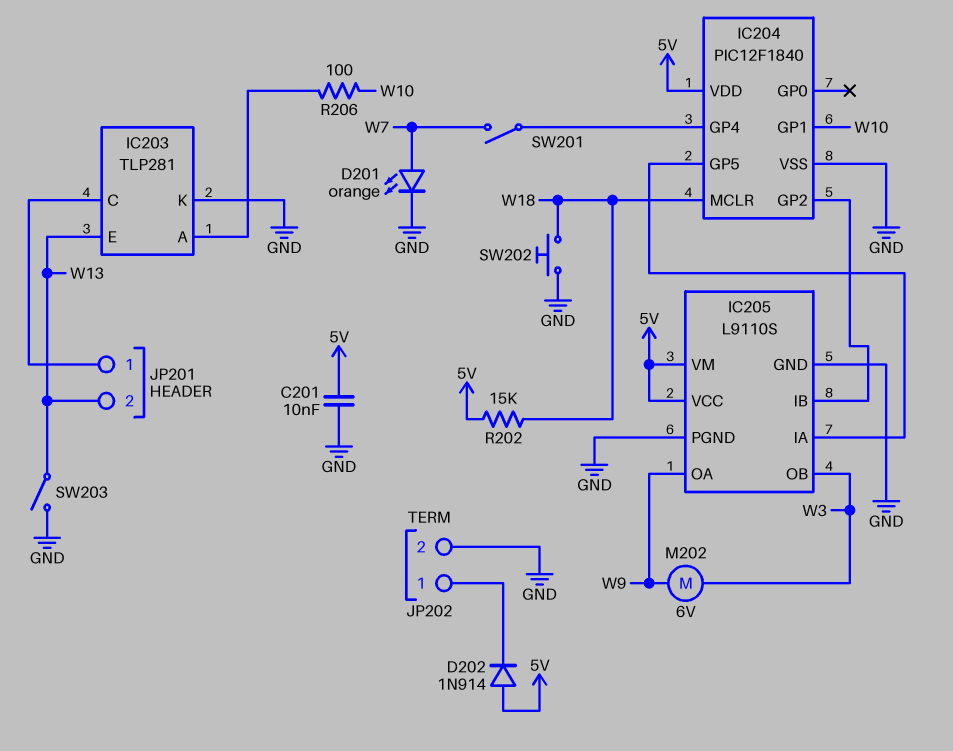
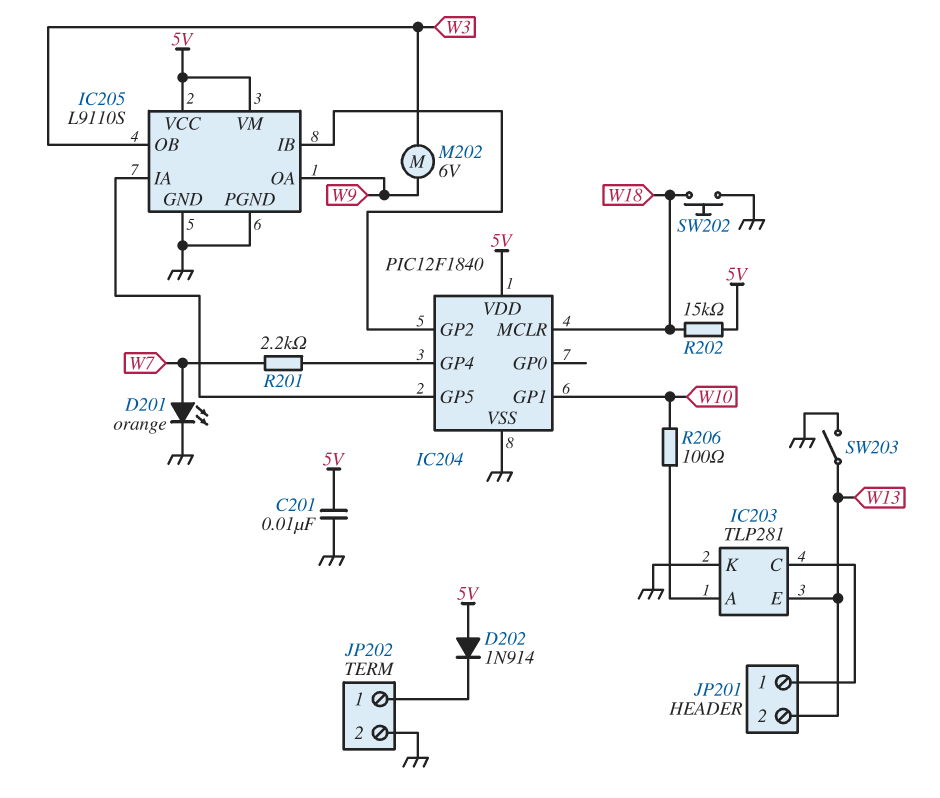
R201: none -> 2.2k (IC204/GP4, W7)
SW201: switch (IC204/GP4, W7) -> none

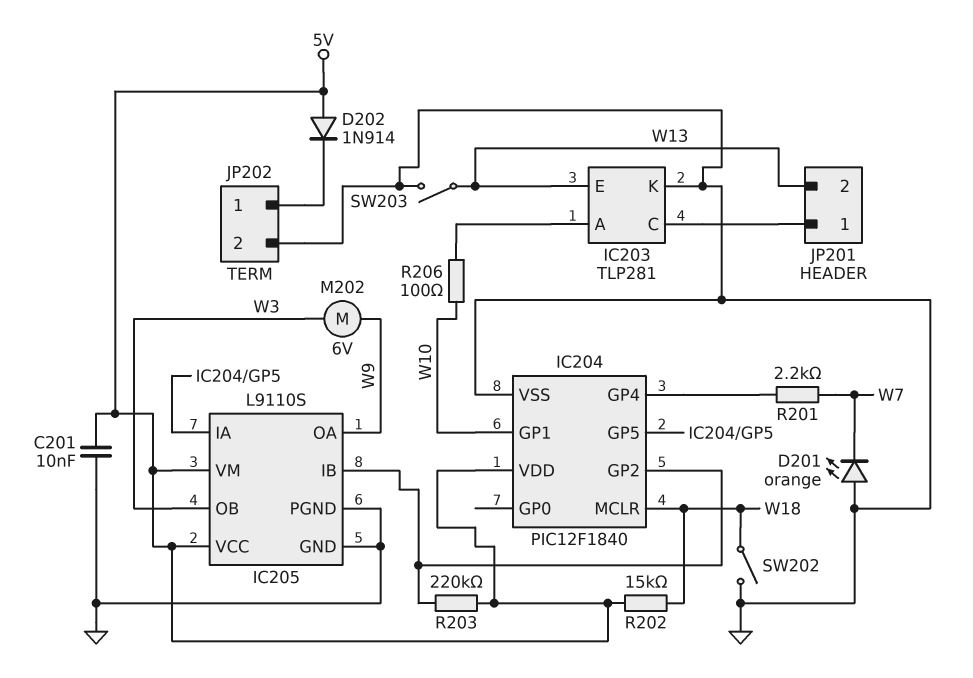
D201: LED orange (A W7, K GND) -> LED orange (A GND, K W7)
R203: none -> 220k (5V, IC204/GP2)
SW202: button (GND, W18) -> switch (GND, W18)

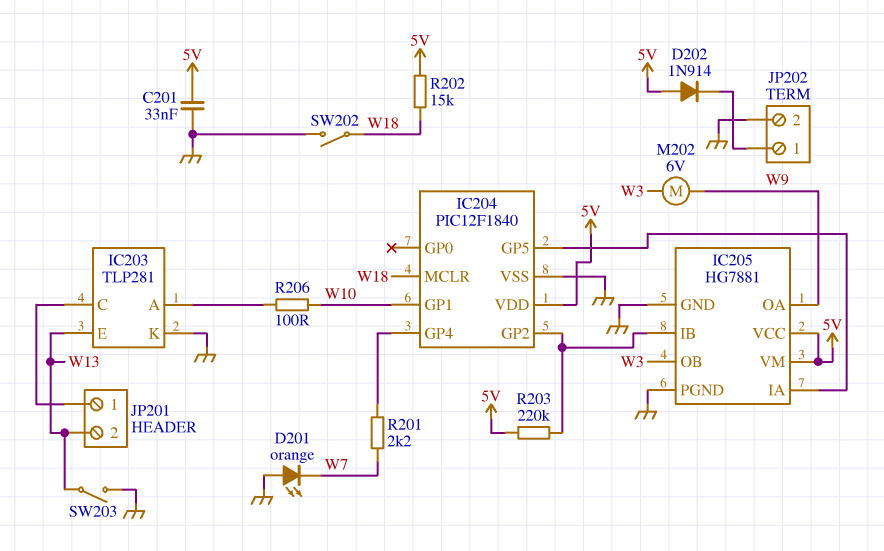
C201: 10nF (5V, GND) -> 33nF (5V, GND)
IC205: L9110S -> HG7881

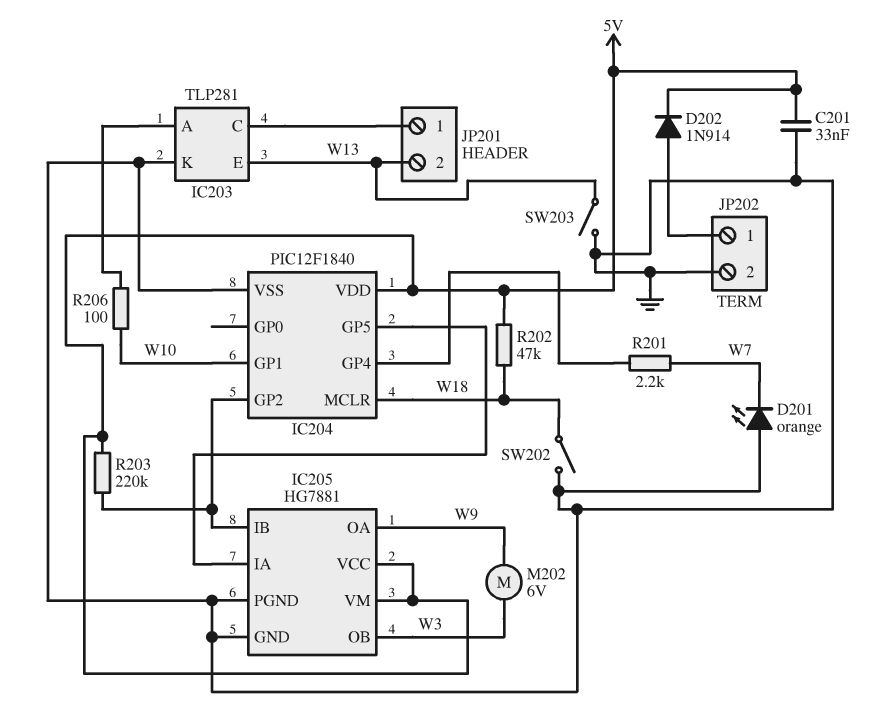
D202: diode 1N914 (A 5V, K JP202/1) -> diode 1N914 (A JP202/1, K 5V)
R202: 15k (5V, W18) -> 47k (5V, W18)

